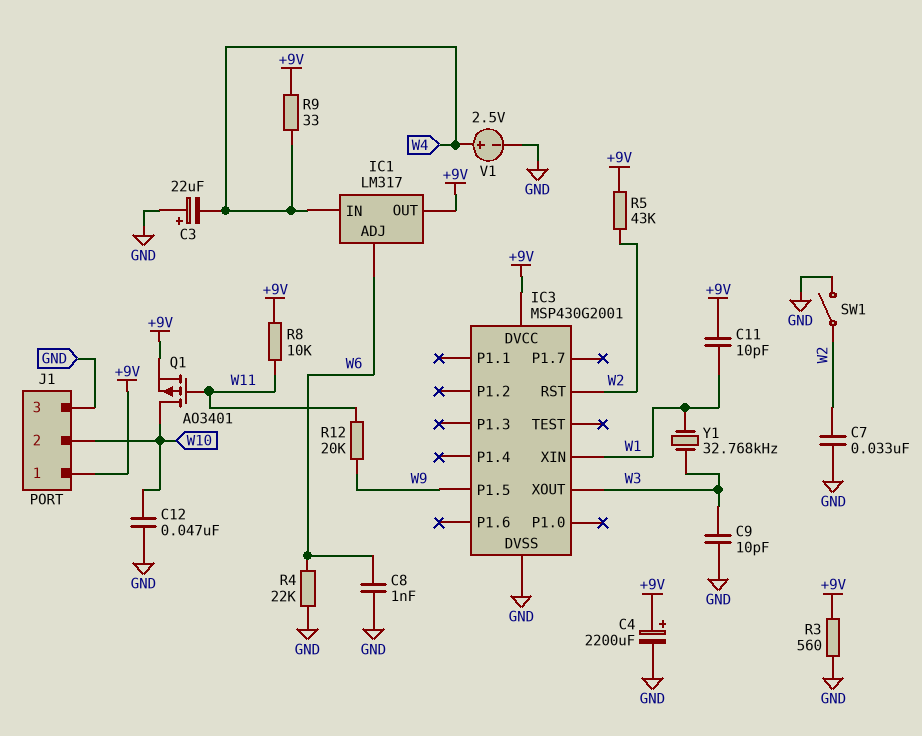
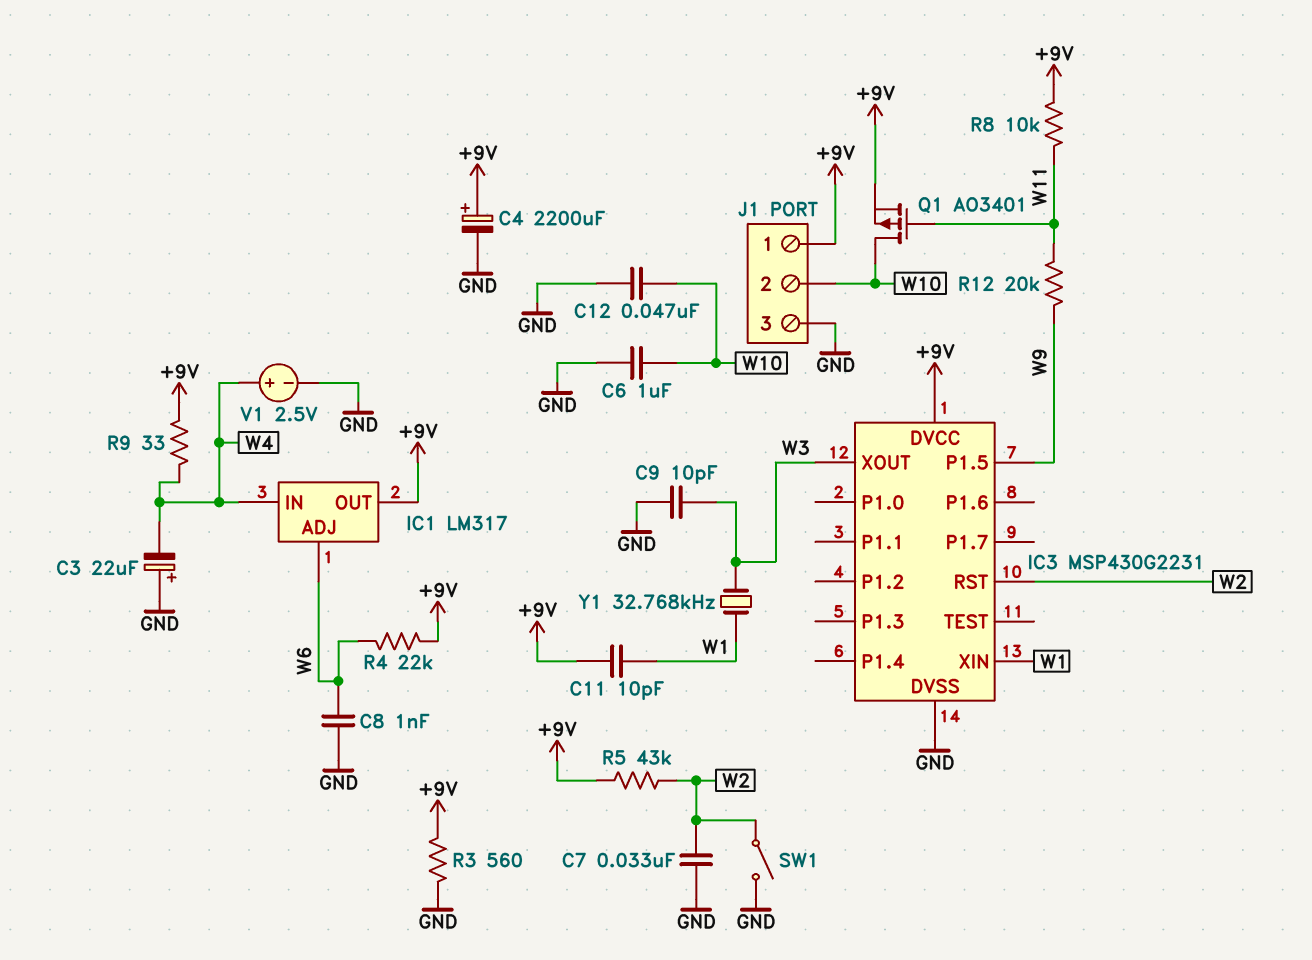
C6: none -> 1uF (GND, W10)
IC3: MSP430G2001 -> MSP430G2231
R4: 22k (GND, W6) -> 22k (+9V, W6)

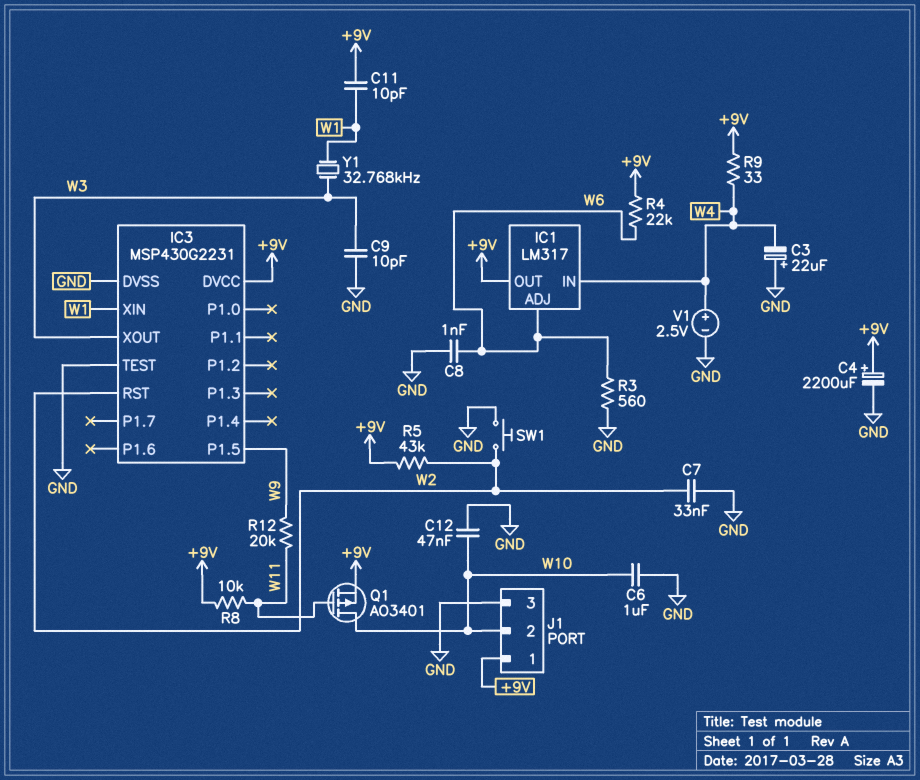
IC3 pin TEST: none -> GND
R3: 560 (+9V, GND) -> 560 (GND, W6)
SW1: switch (GND, W2) -> button (GND, W2)

